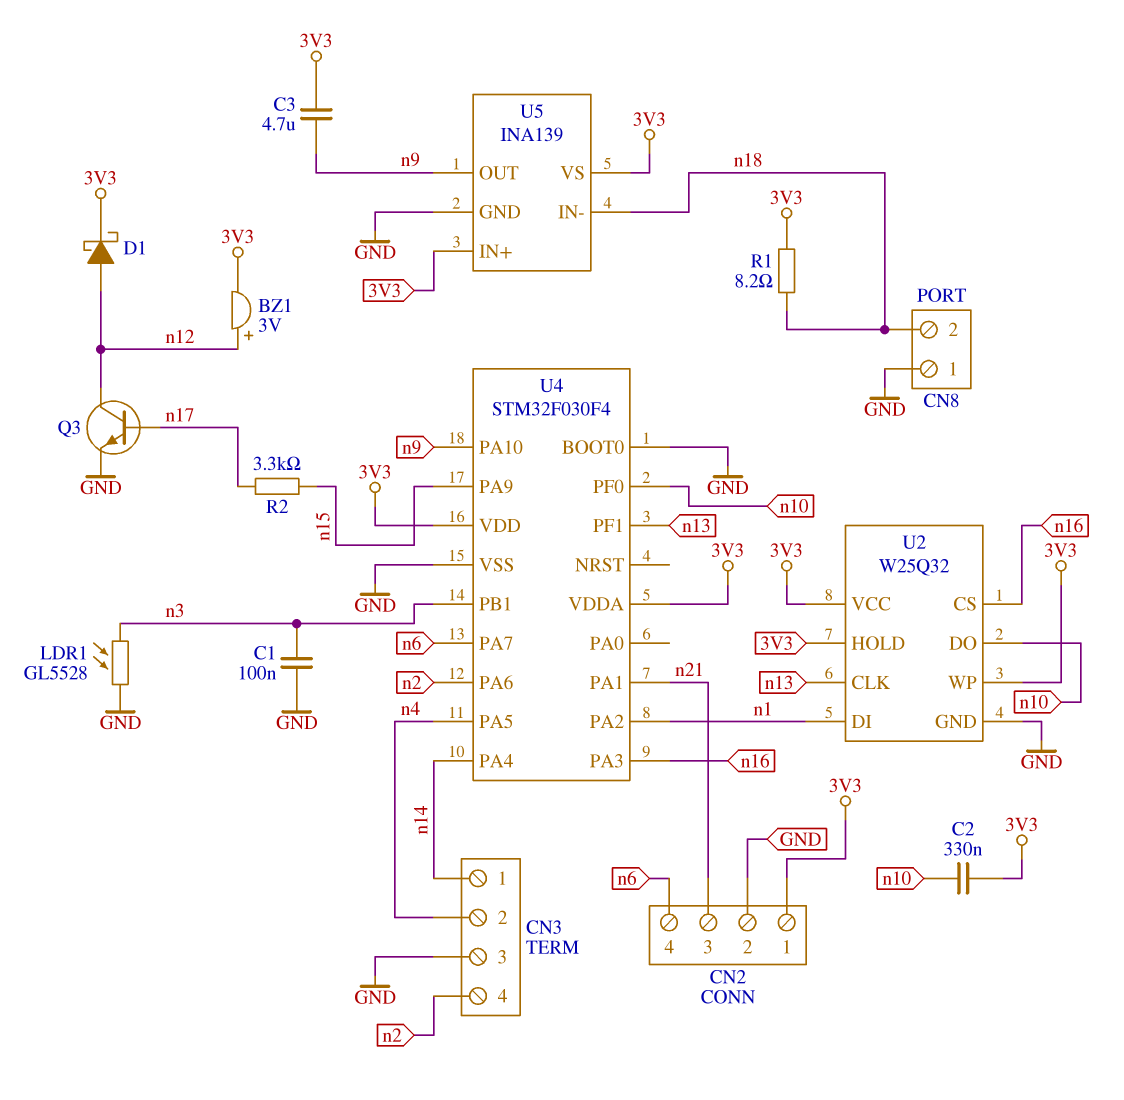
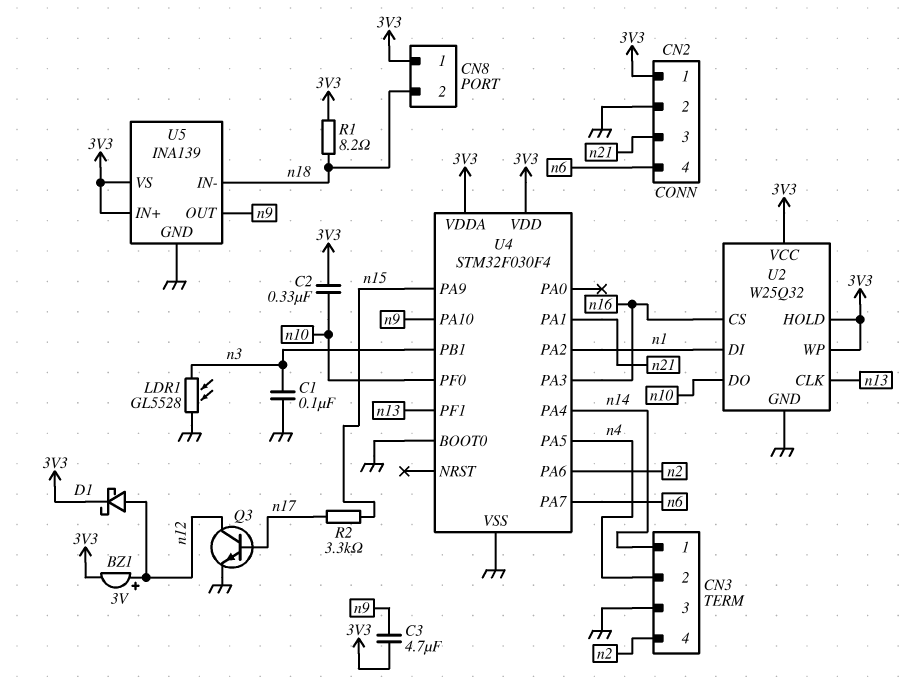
CN8 pin 1: GND -> 3V3

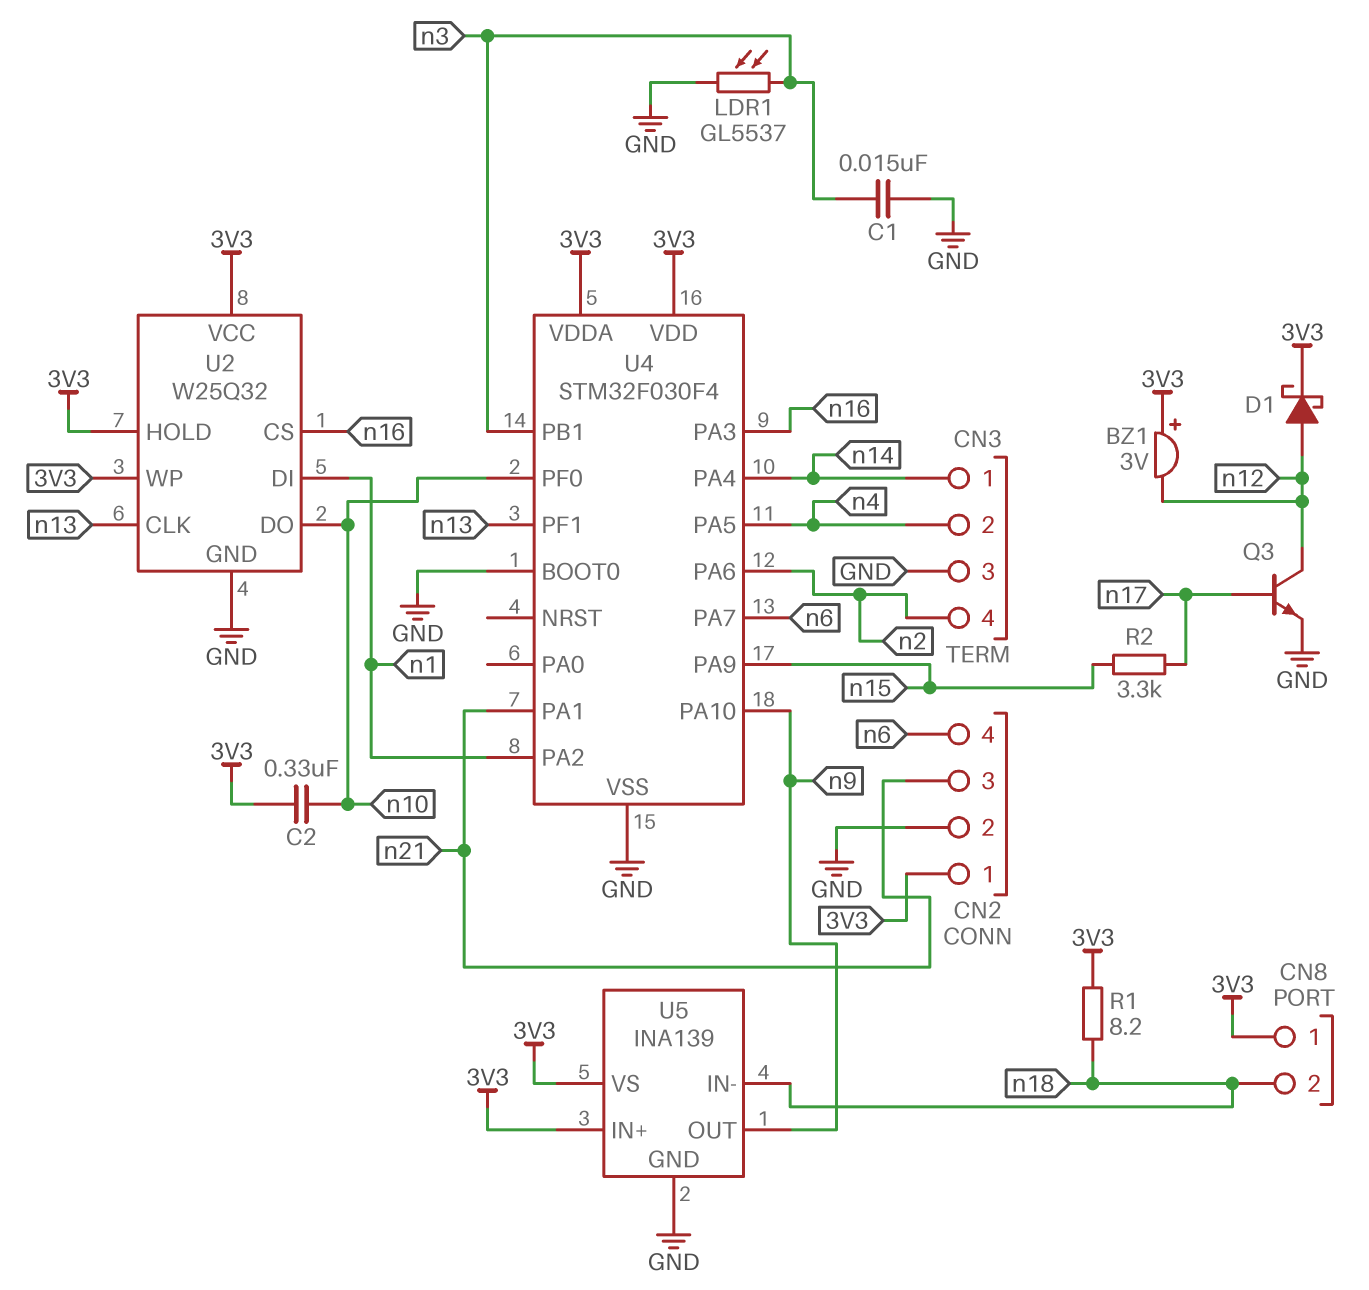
BZ1: buzzer 3V (plus n12, minus 3V3) -> buzzer 3V (plus 3V3, minus n12)
C1: 100nF (GND, n3) -> 15nF (GND, n3)
C3: 4.7uF (3V3, n9) -> none
LDR1: GL5528 (GND, n3) -> GL5537 (GND, n3)

